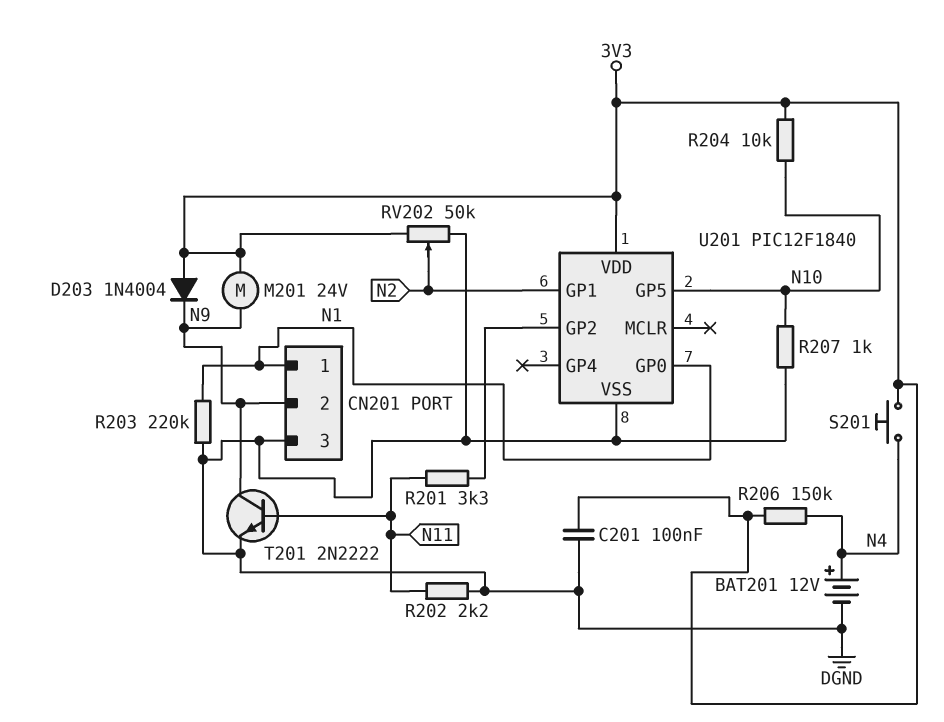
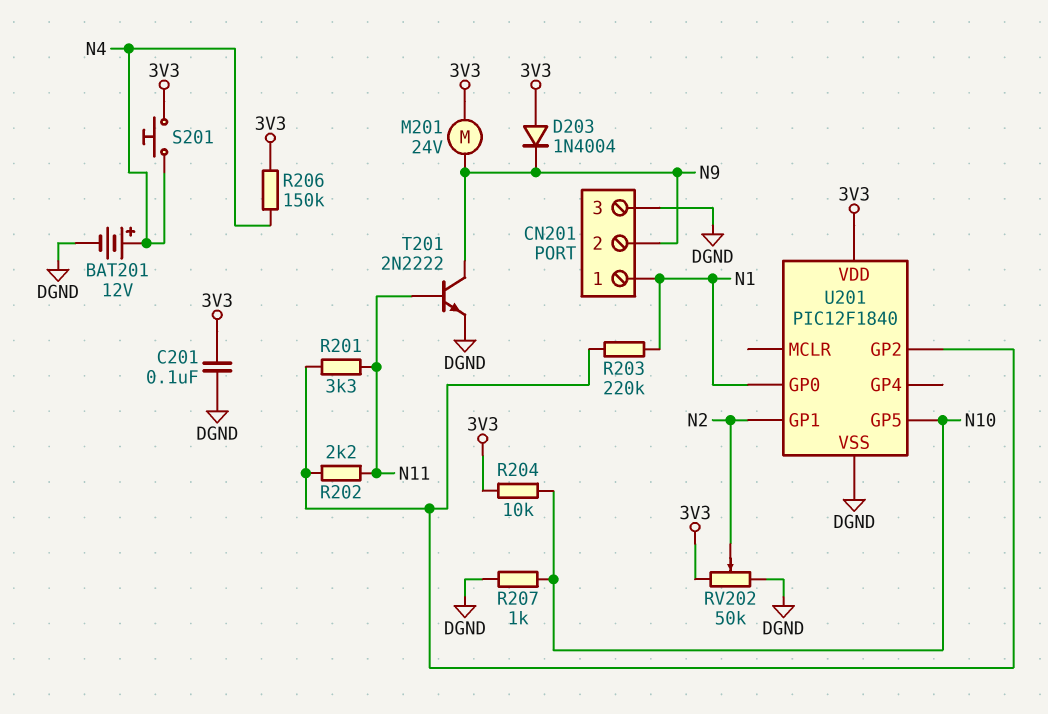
R202: 2.2k (DGND, N11) -> 2.2k (N11, U201/GP2)
R203: 220k (DGND, N1) -> 220k (N1, U201/GP2)

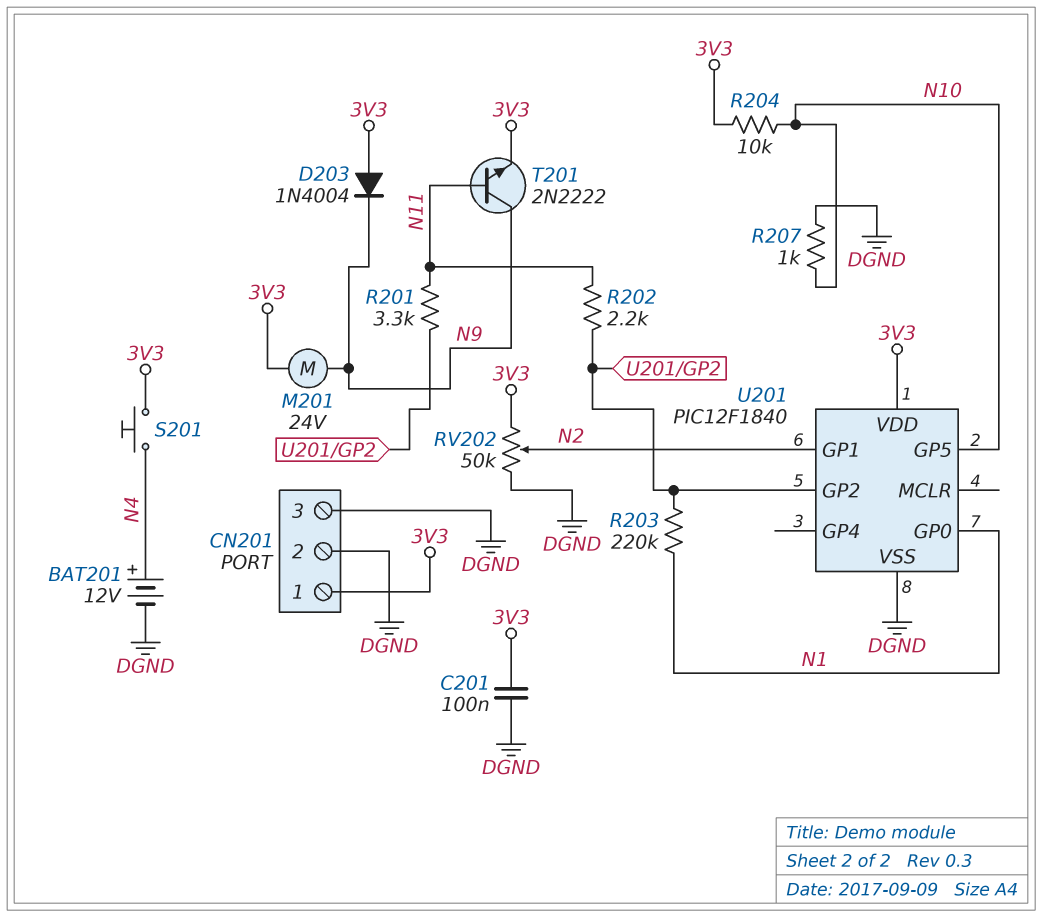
CN201 pin 1: N1 -> 3V3
CN201 pin 2: N9 -> DGND
R206: 150k (3V3, N4) -> none
T201: NPN 2N2222 (B N11, C N9, E DGND) -> NPN 2N2222 (B N11, C N9, E 3V3)

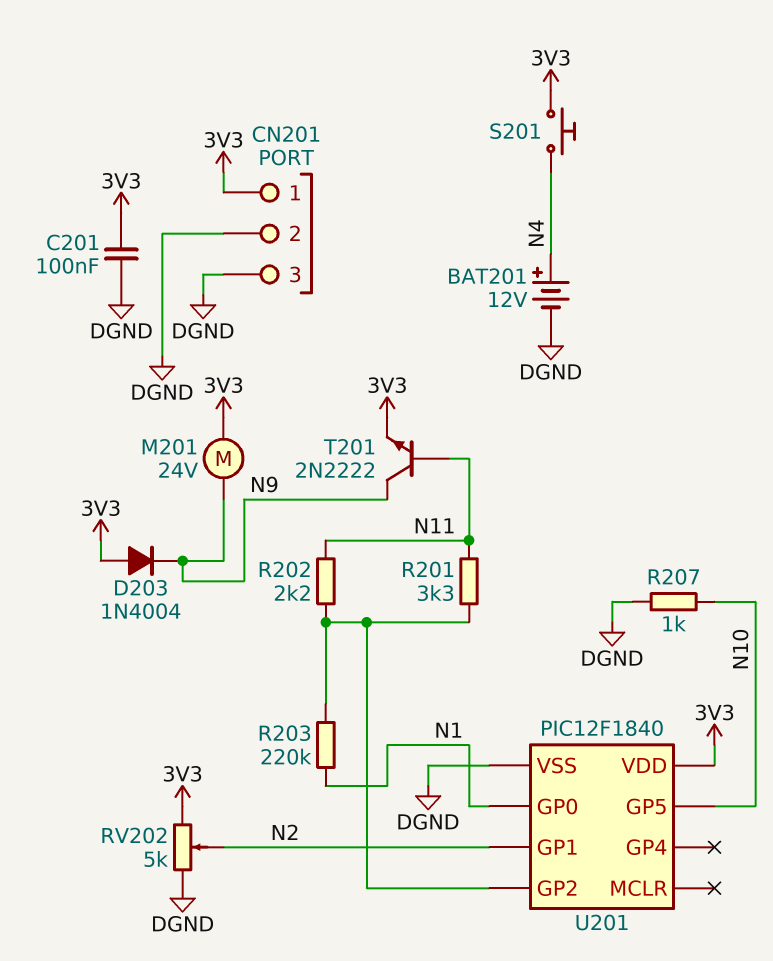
R204: 10k (3V3, N10) -> none
RV202: 50k (3V3, DGND, wiper N2) -> 5k (3V3, DGND, wiper N2)

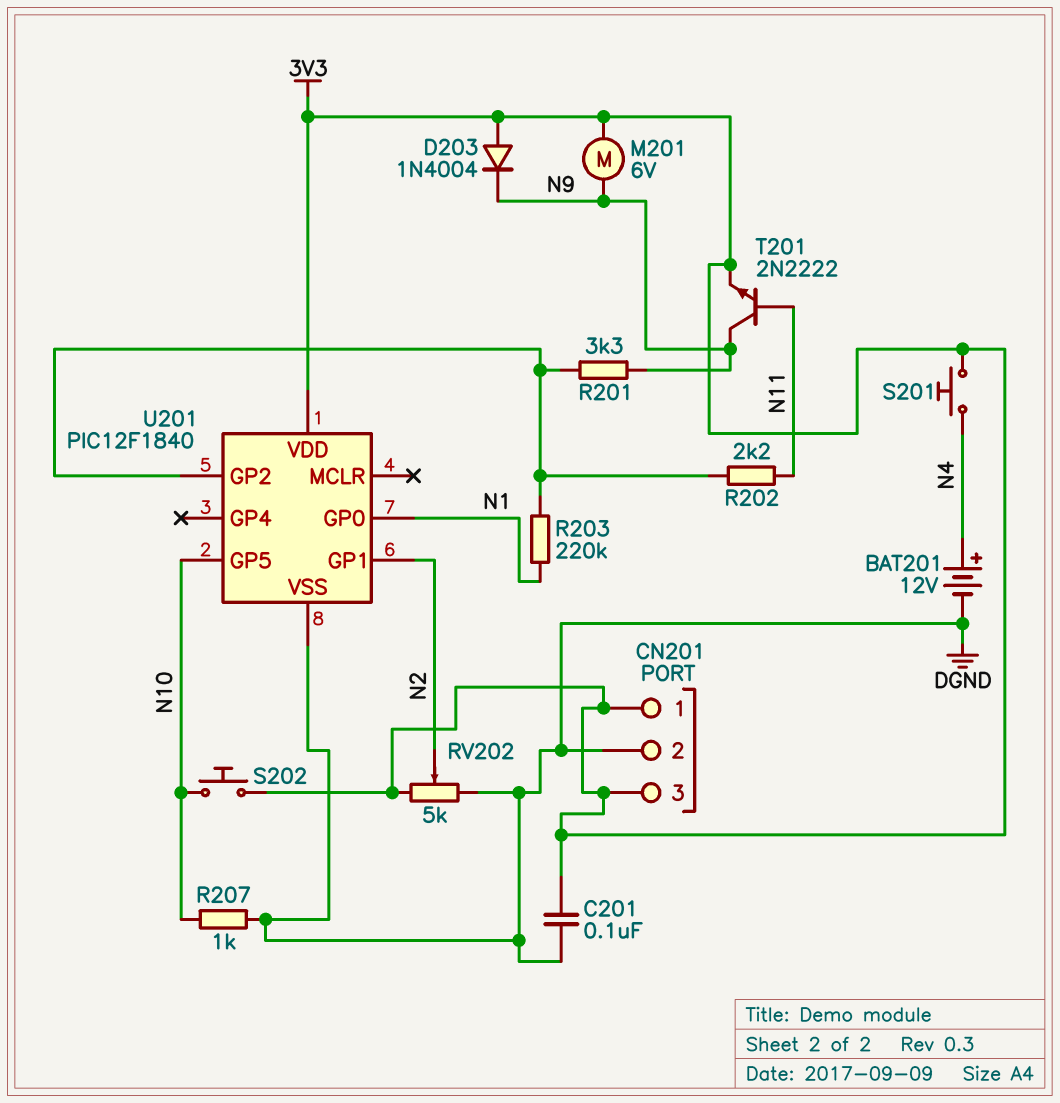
CN201 pin 3: DGND -> 3V3
M201: motor 24V (3V3, N9) -> motor 6V (3V3, N9)
R201: 3.3k (N11, U201/GP2) -> 3.3k (N9, U201/GP2)
S202: none -> button (3V3, N10)

